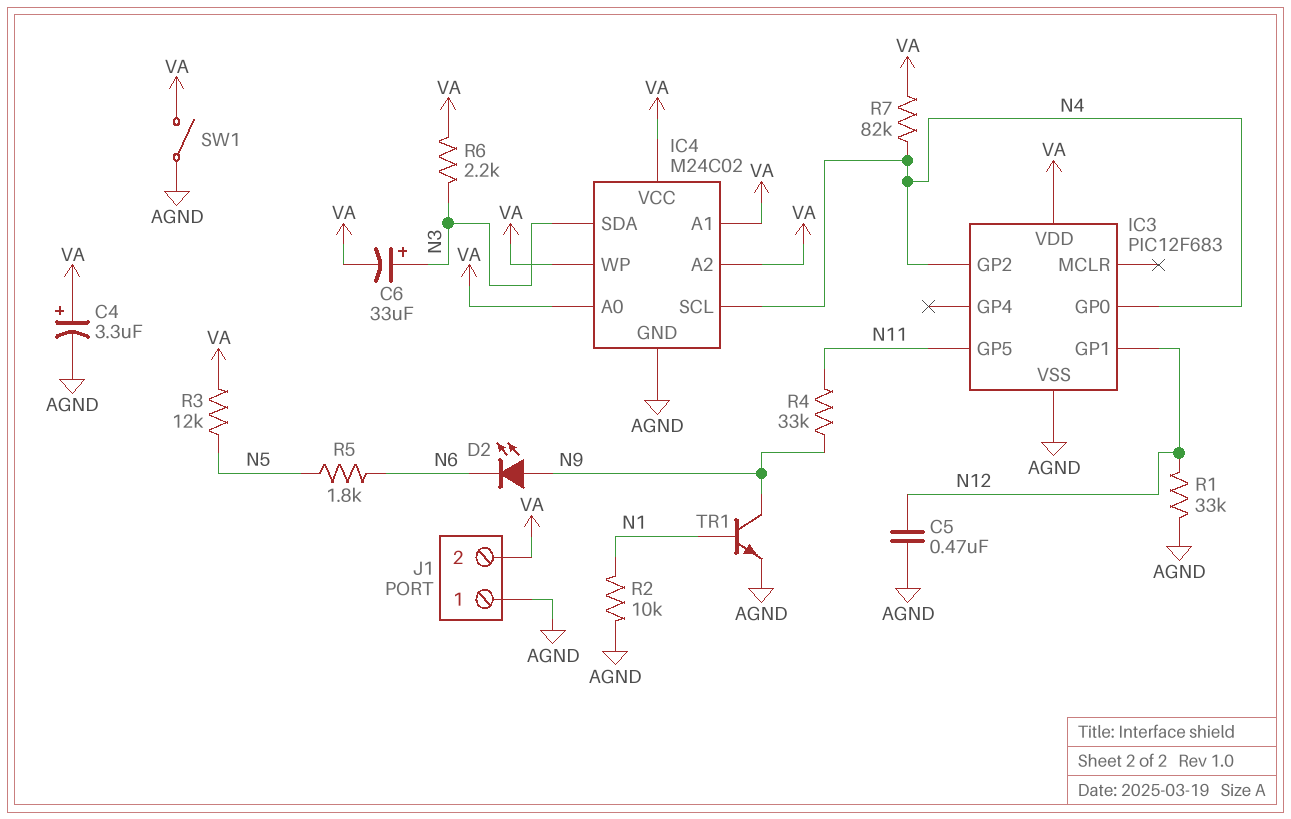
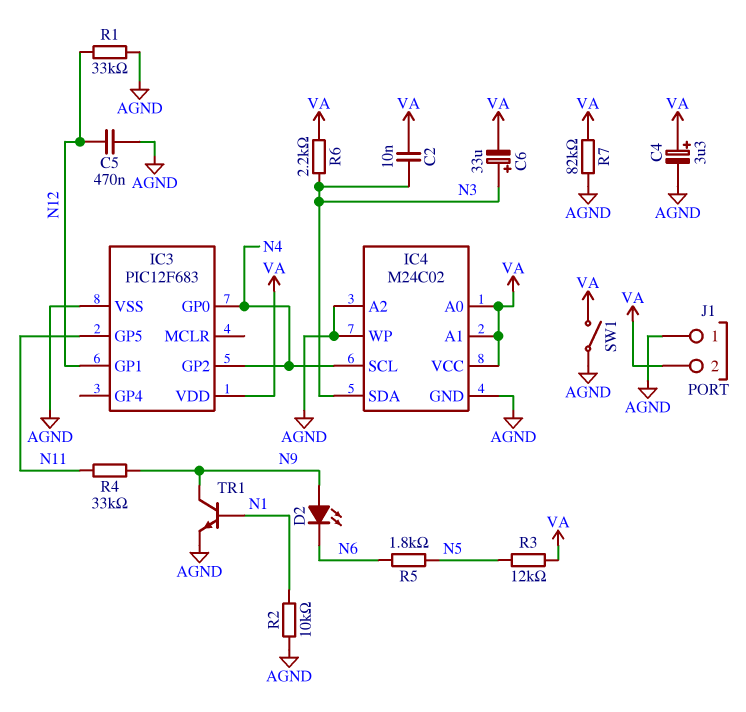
C2: none -> 10nF (N3, VA)
IC4 pin A2: VA -> AGND
IC4 pin WP: VA -> AGND
R7: 82k (N4, VA) -> 82k (AGND, VA)

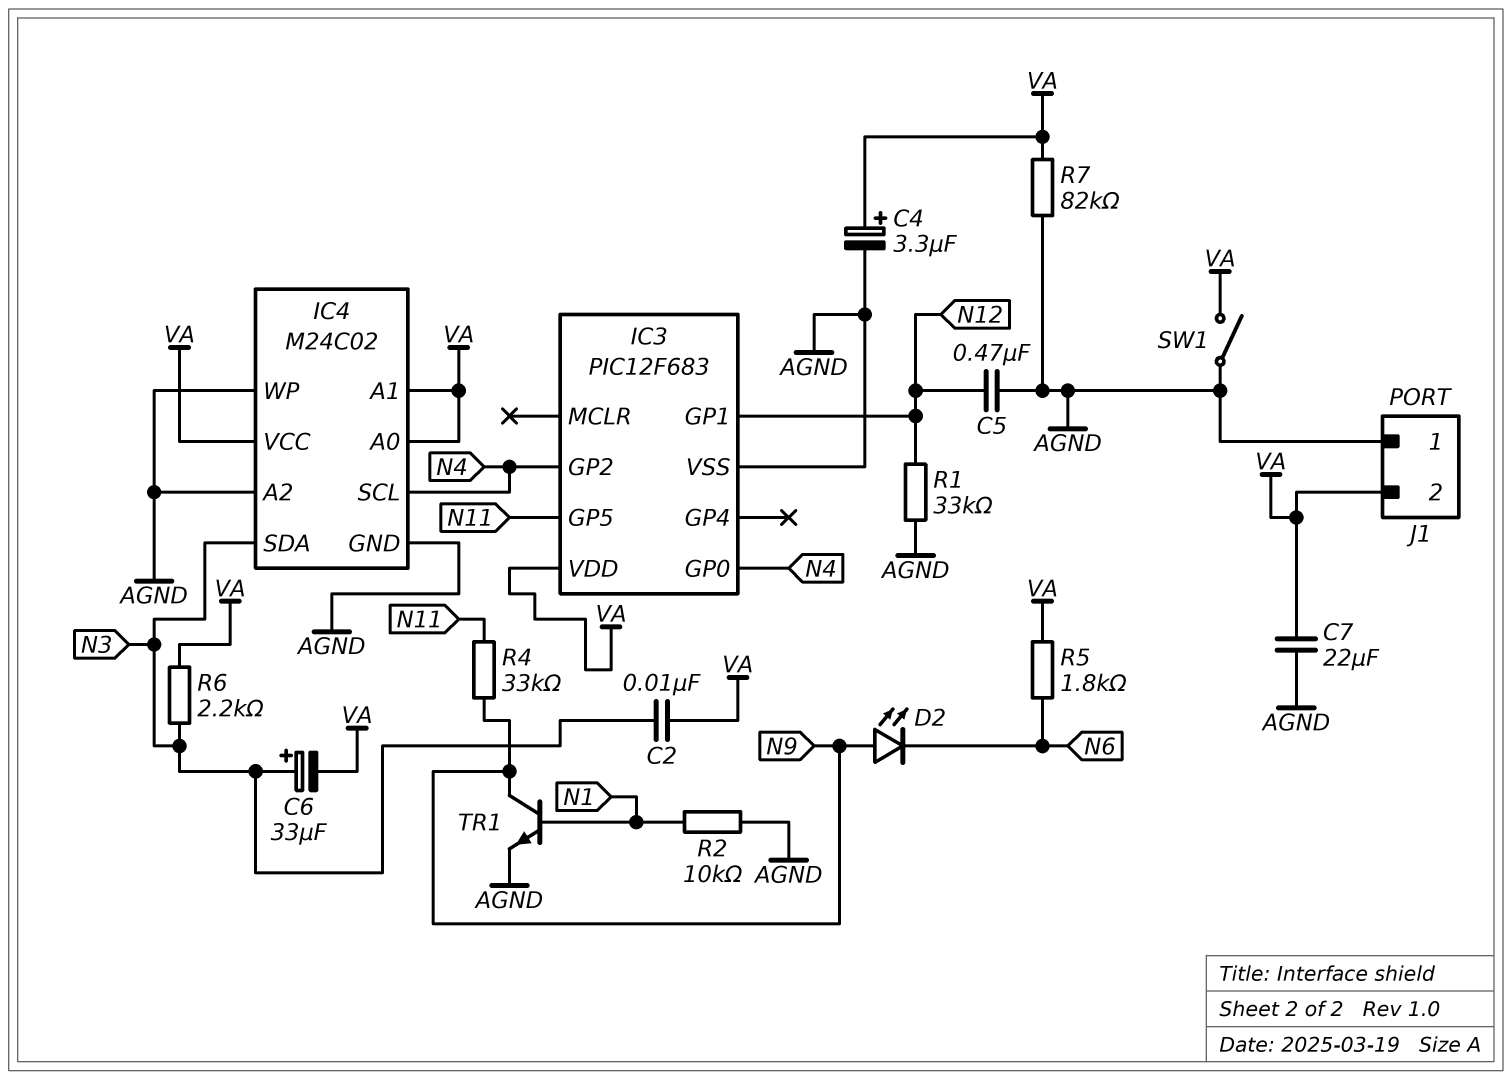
C7: none -> 22uF (AGND, VA)
R3: 12k (N5, VA) -> none
R5: 1.8k (N5, N6) -> 1.8k (N6, VA)

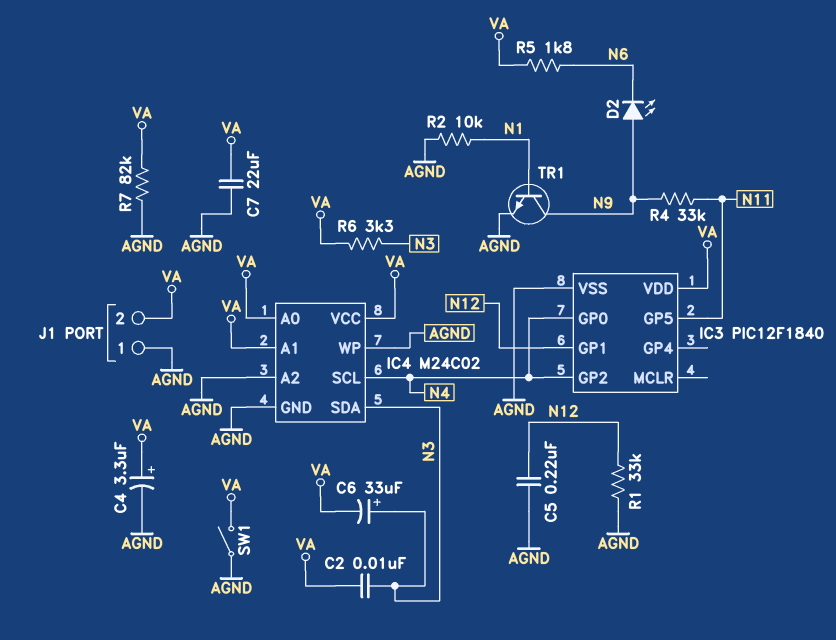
C5: 470nF (AGND, N12) -> 220nF (AGND, N12)
IC3: PIC12F683 -> PIC12F1840
R6: 2.2k (N3, VA) -> 3.3k (N3, VA)

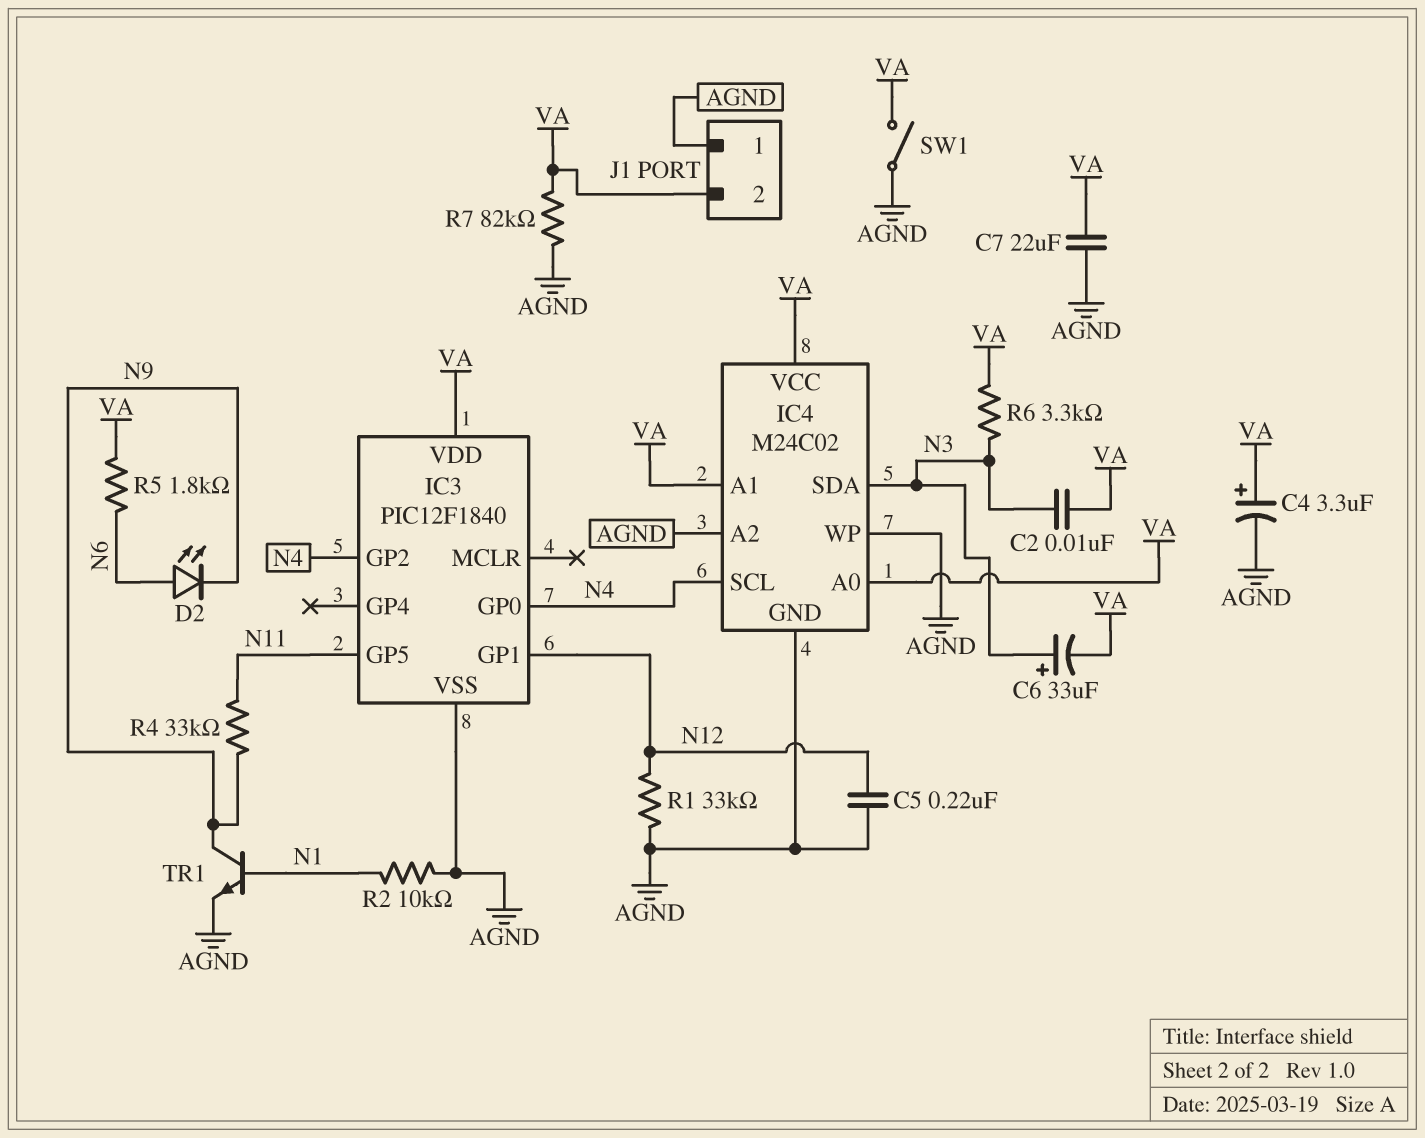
D2: LED (A N9, K N6) -> LED (A N6, K N9)

